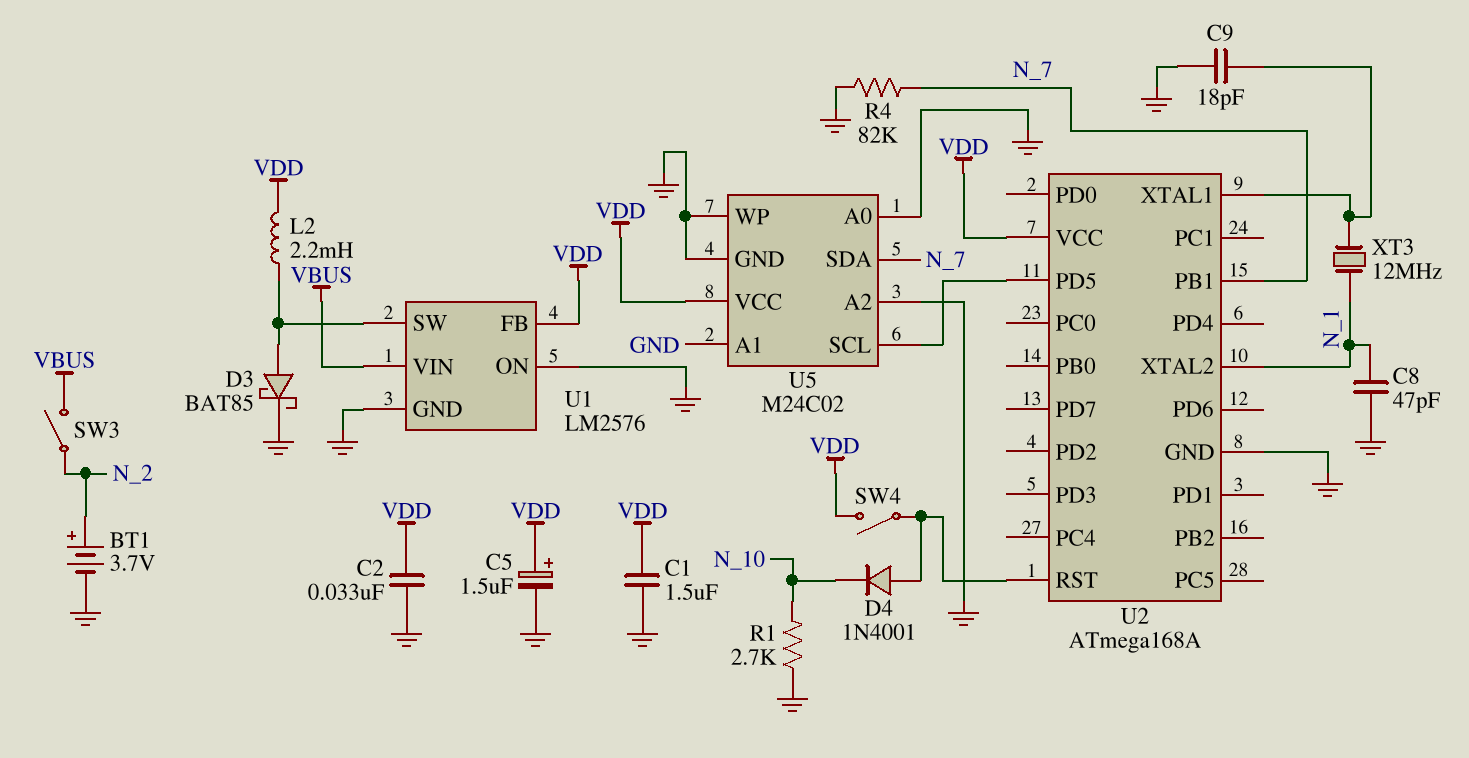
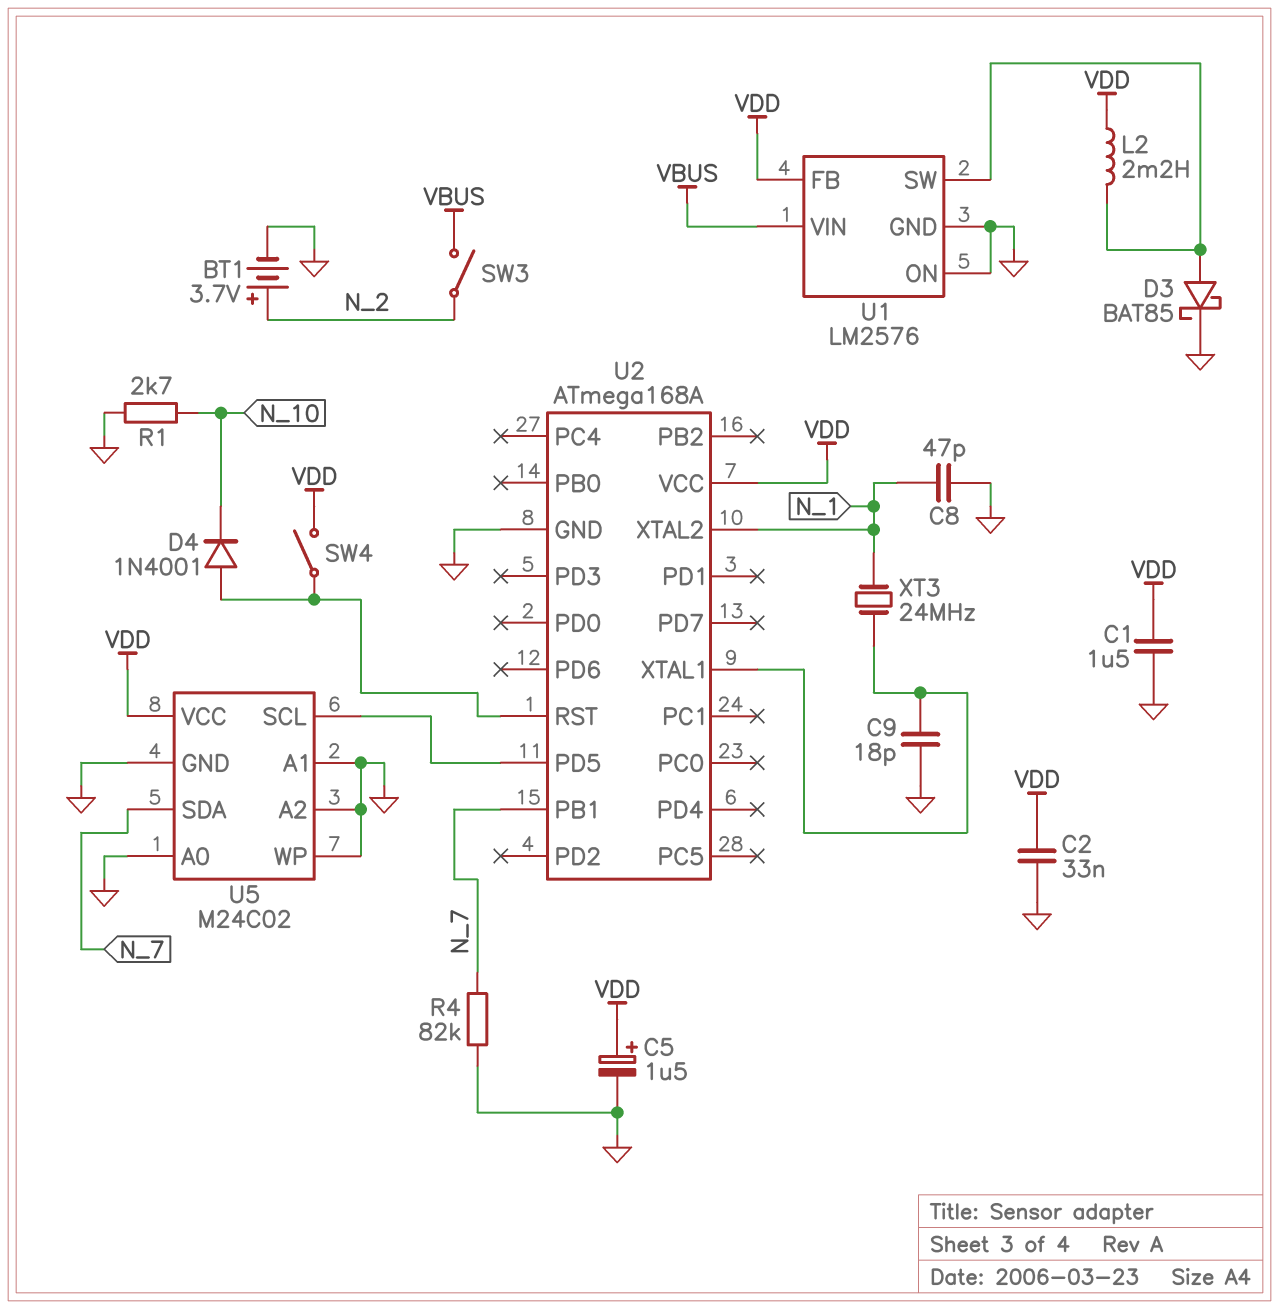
XT3: 12MHz (N_1, U2/XTAL1) -> 24MHz (N_1, U2/XTAL1)

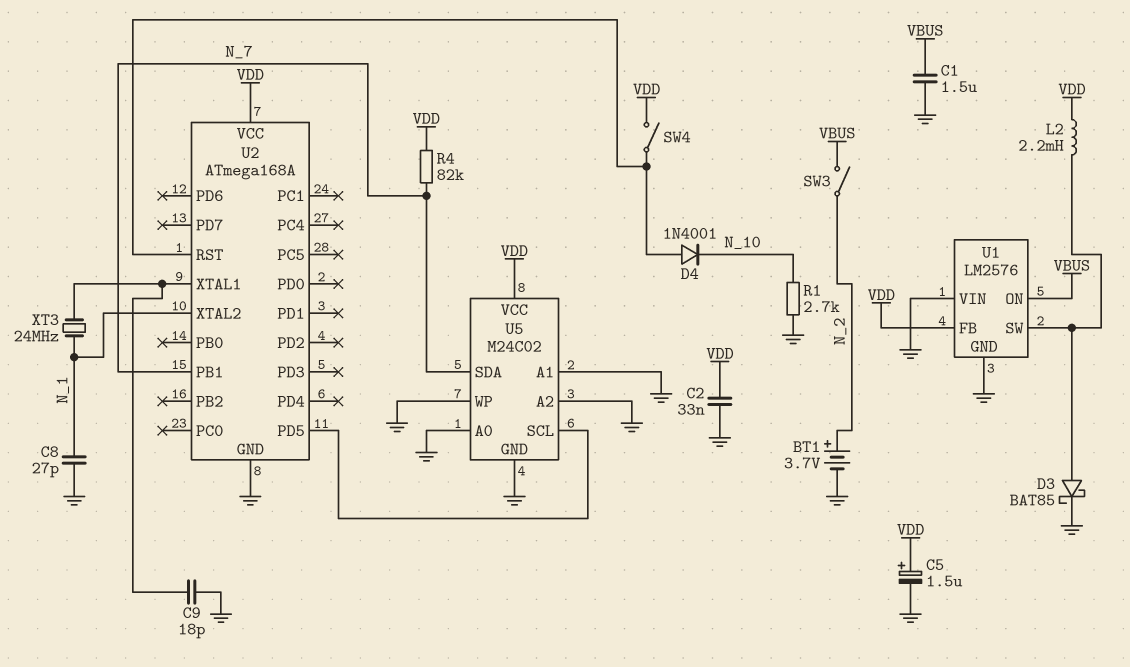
C1: 1.5uF (GND, VDD) -> 1.5uF (GND, VBUS)
C8: 47pF (GND, N_1) -> 27pF (GND, N_1)
R4: 82k (GND, N_7) -> 82k (N_7, VDD)
U1 pin ON: GND -> VBUS
U1 pin VIN: VBUS -> GND

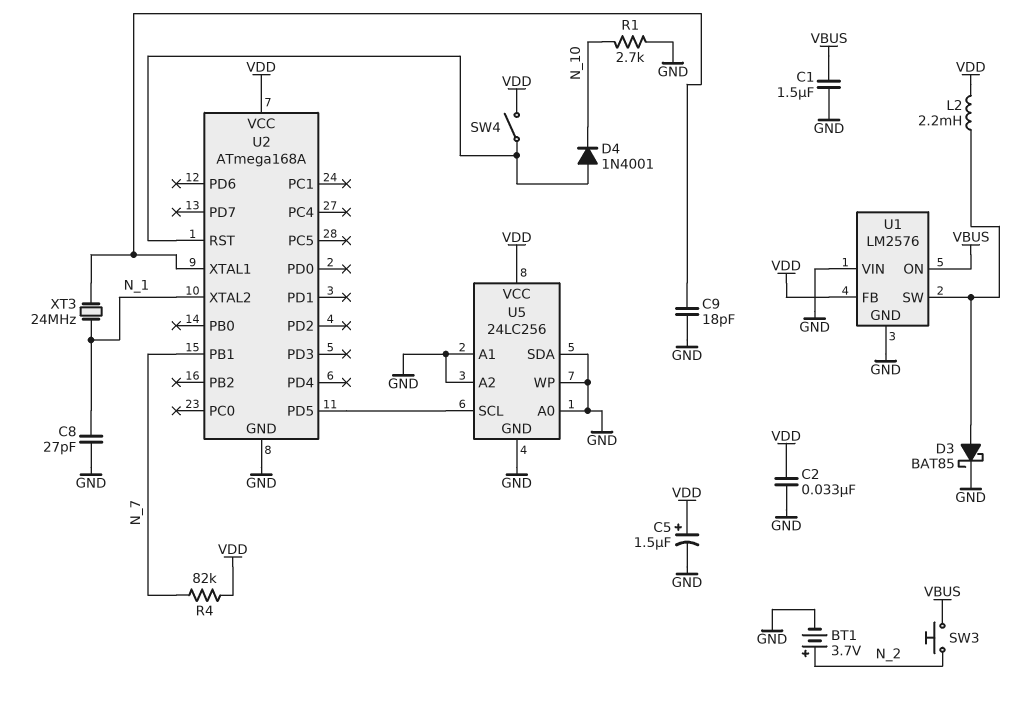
SW3: switch (N_2, VBUS) -> button (N_2, VBUS)
U5: M24C02 -> 24LC256
U5 pin SDA: N_7 -> GND

